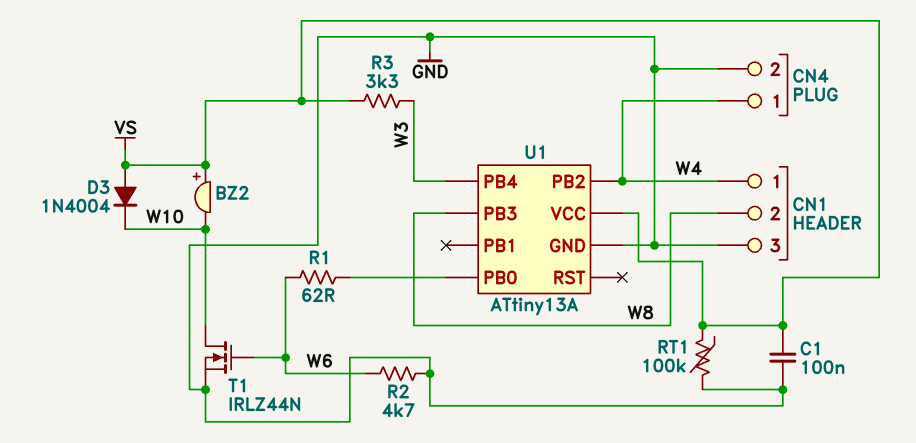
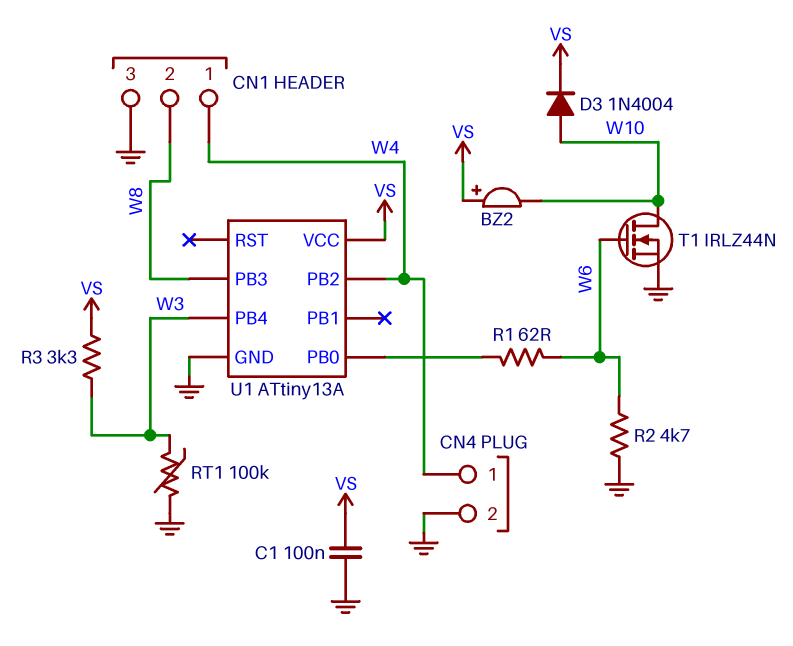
D3: diode 1N4004 (A VS, K W10) -> diode 1N4004 (A W10, K VS)
RT1: 100k (GND, VS) -> 100k (GND, W3)

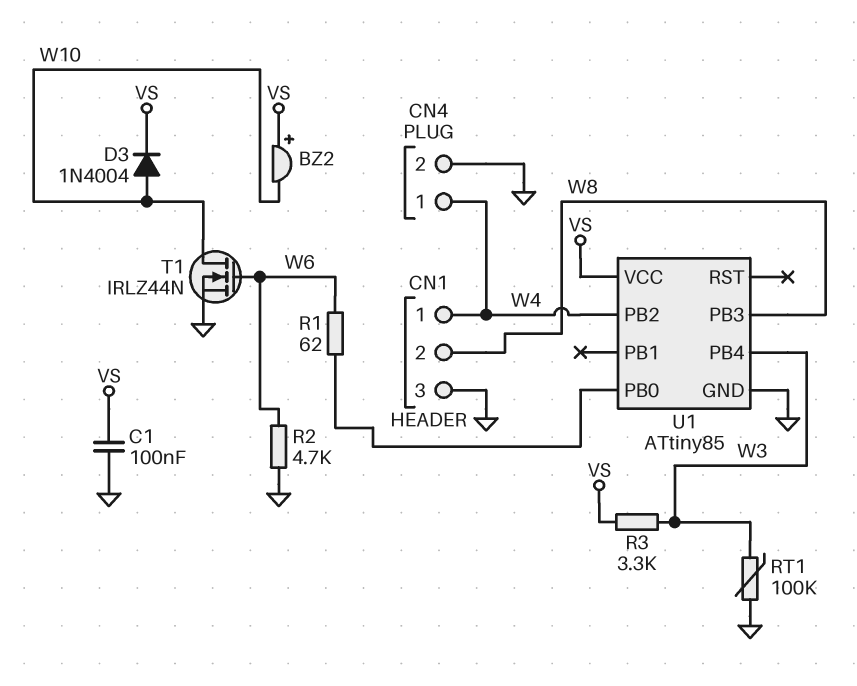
U1: ATtiny13A -> ATtiny85

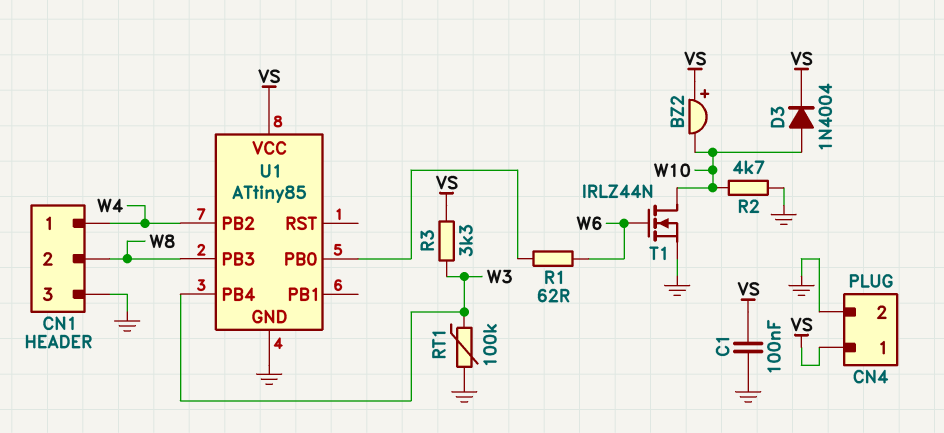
CN4 pin 1: W4 -> VS
R2: 4.7k (GND, W6) -> 4.7k (GND, W10)

